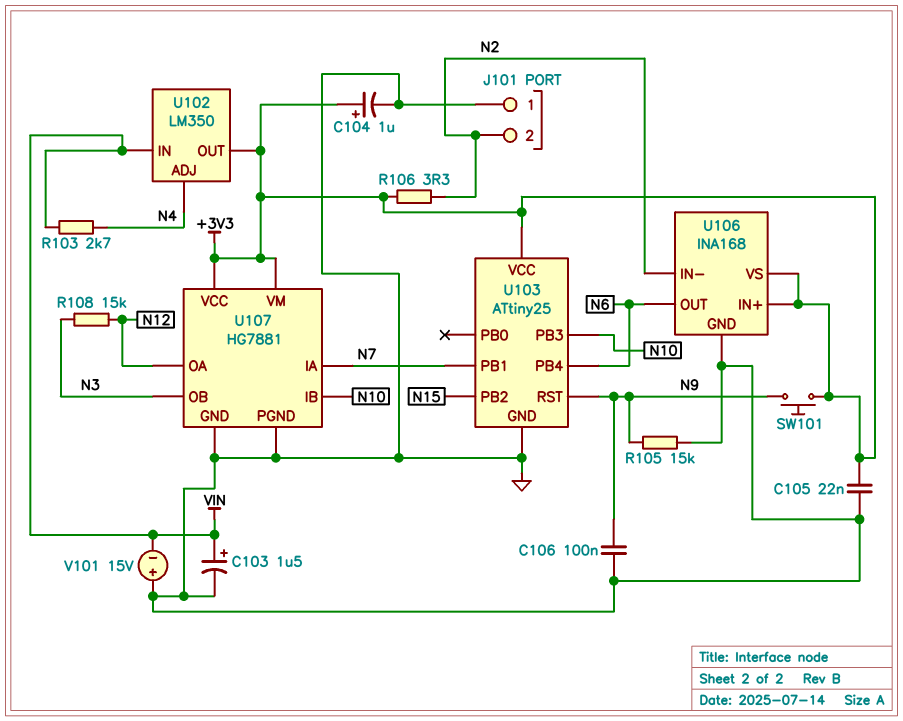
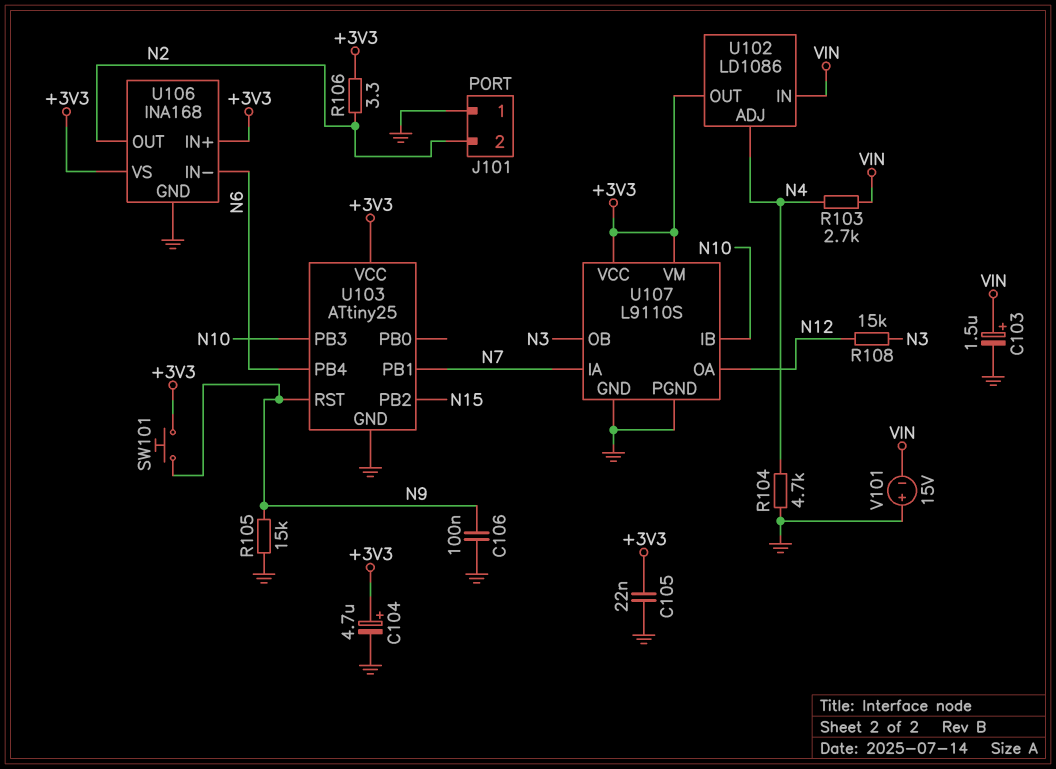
C104: 1uF (plus +3V3, minus GND) -> 4.7uF (plus +3V3, minus GND)
R104: none -> 4.7k (GND, N4)
U102: LM350 -> LD1086
U106 pin IN-: N2 -> N6
U106 pin OUT: N6 -> N2
U107: HG7881 -> L9110S

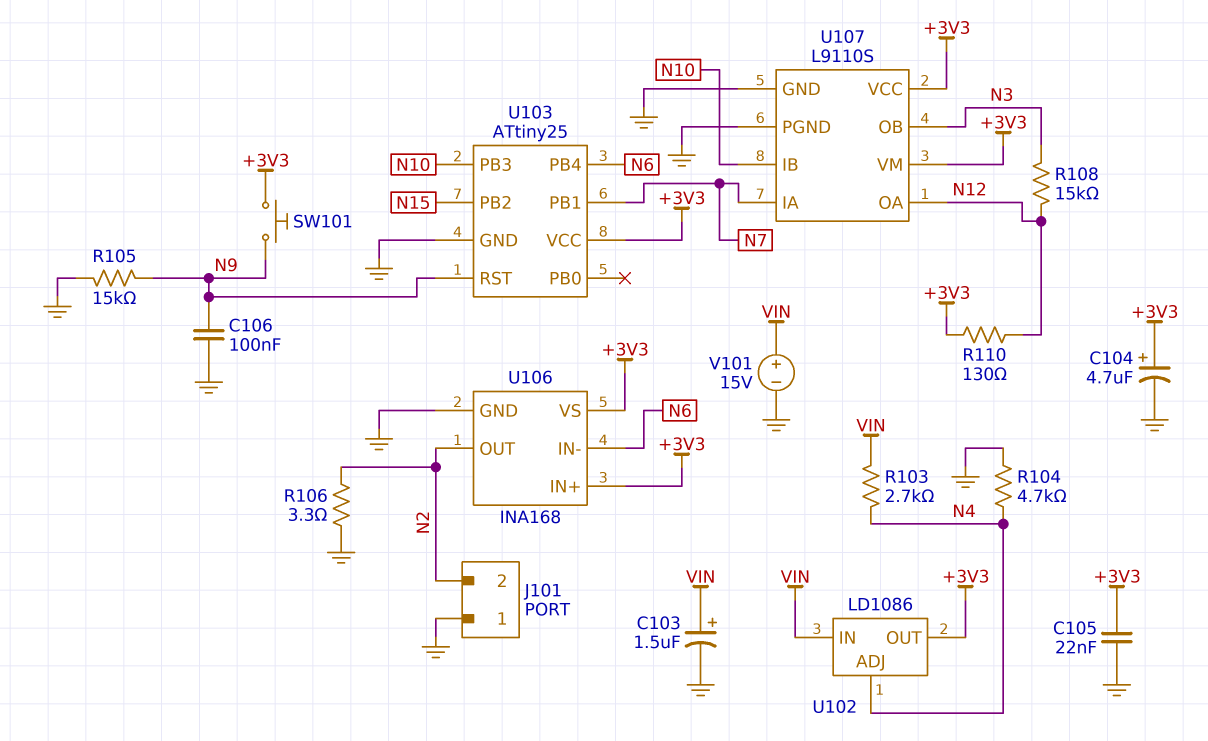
R106: 3.3 (+3V3, N2) -> 3.3 (GND, N2)
R110: none -> 130 (+3V3, N12)
V101: 15V (plus GND, minus VIN) -> 15V (plus VIN, minus GND)

